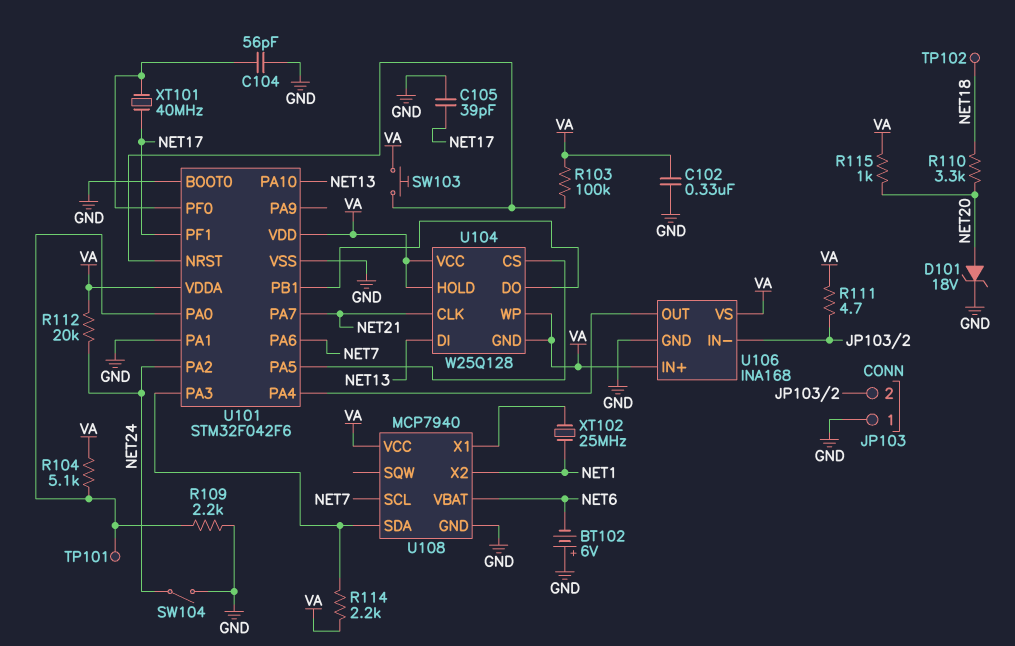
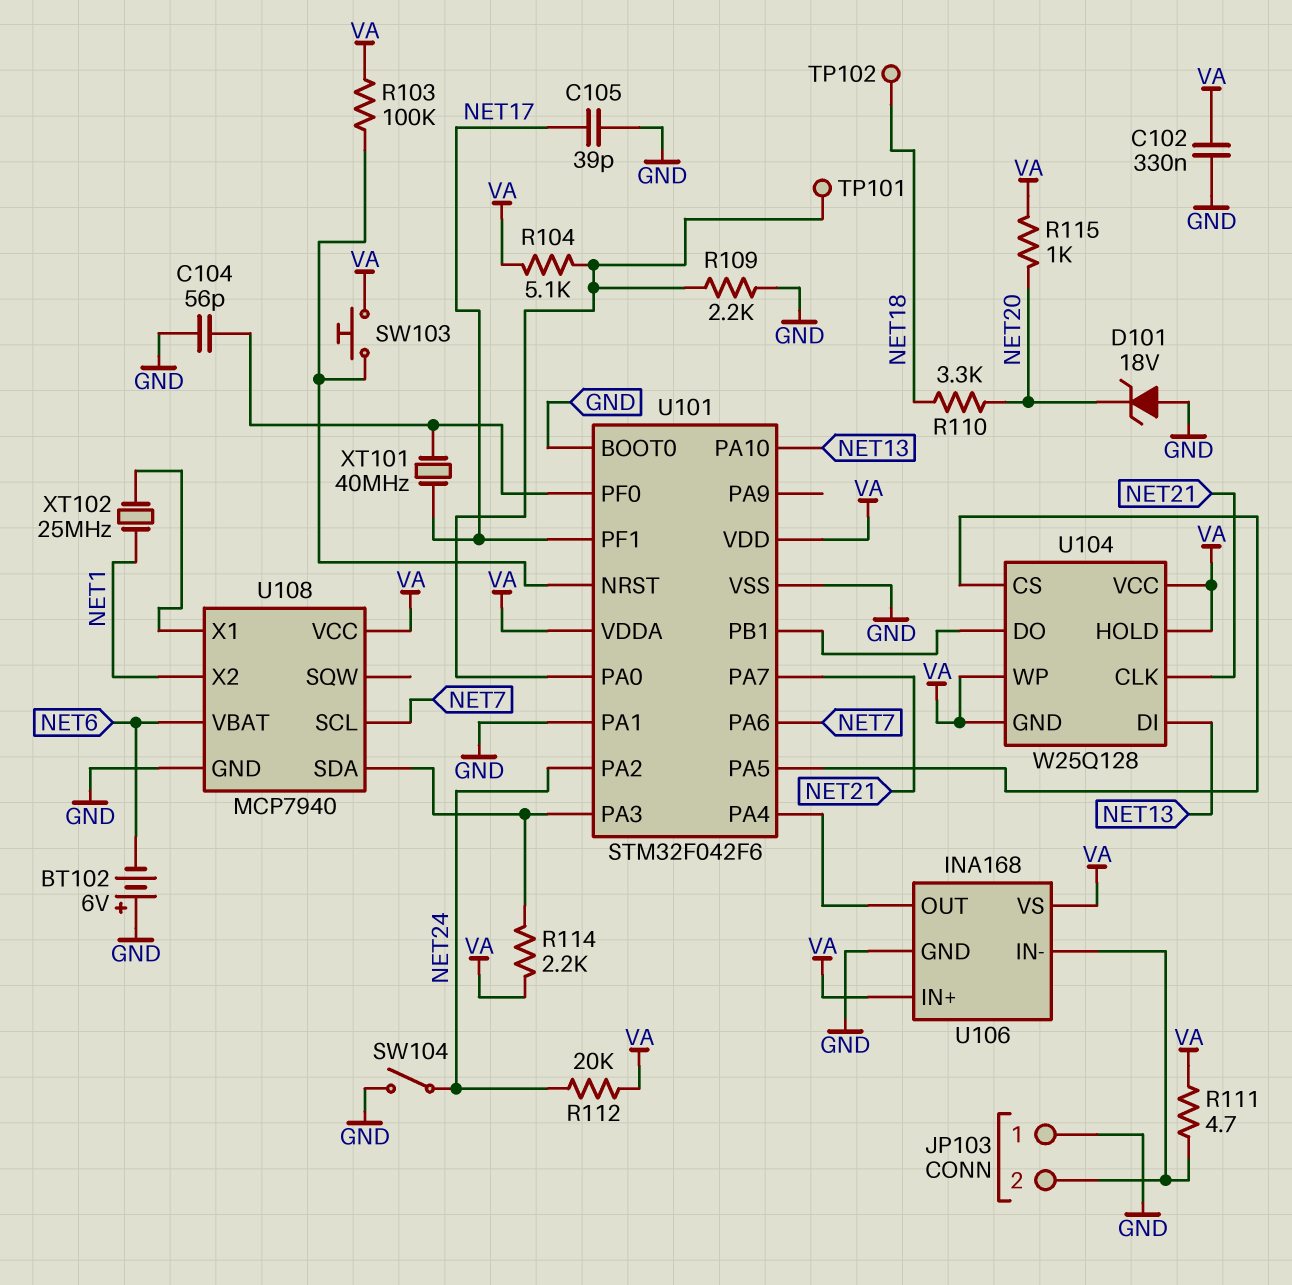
D101: zener 18V (A NET20, K GND) -> zener 18V (A GND, K NET20)

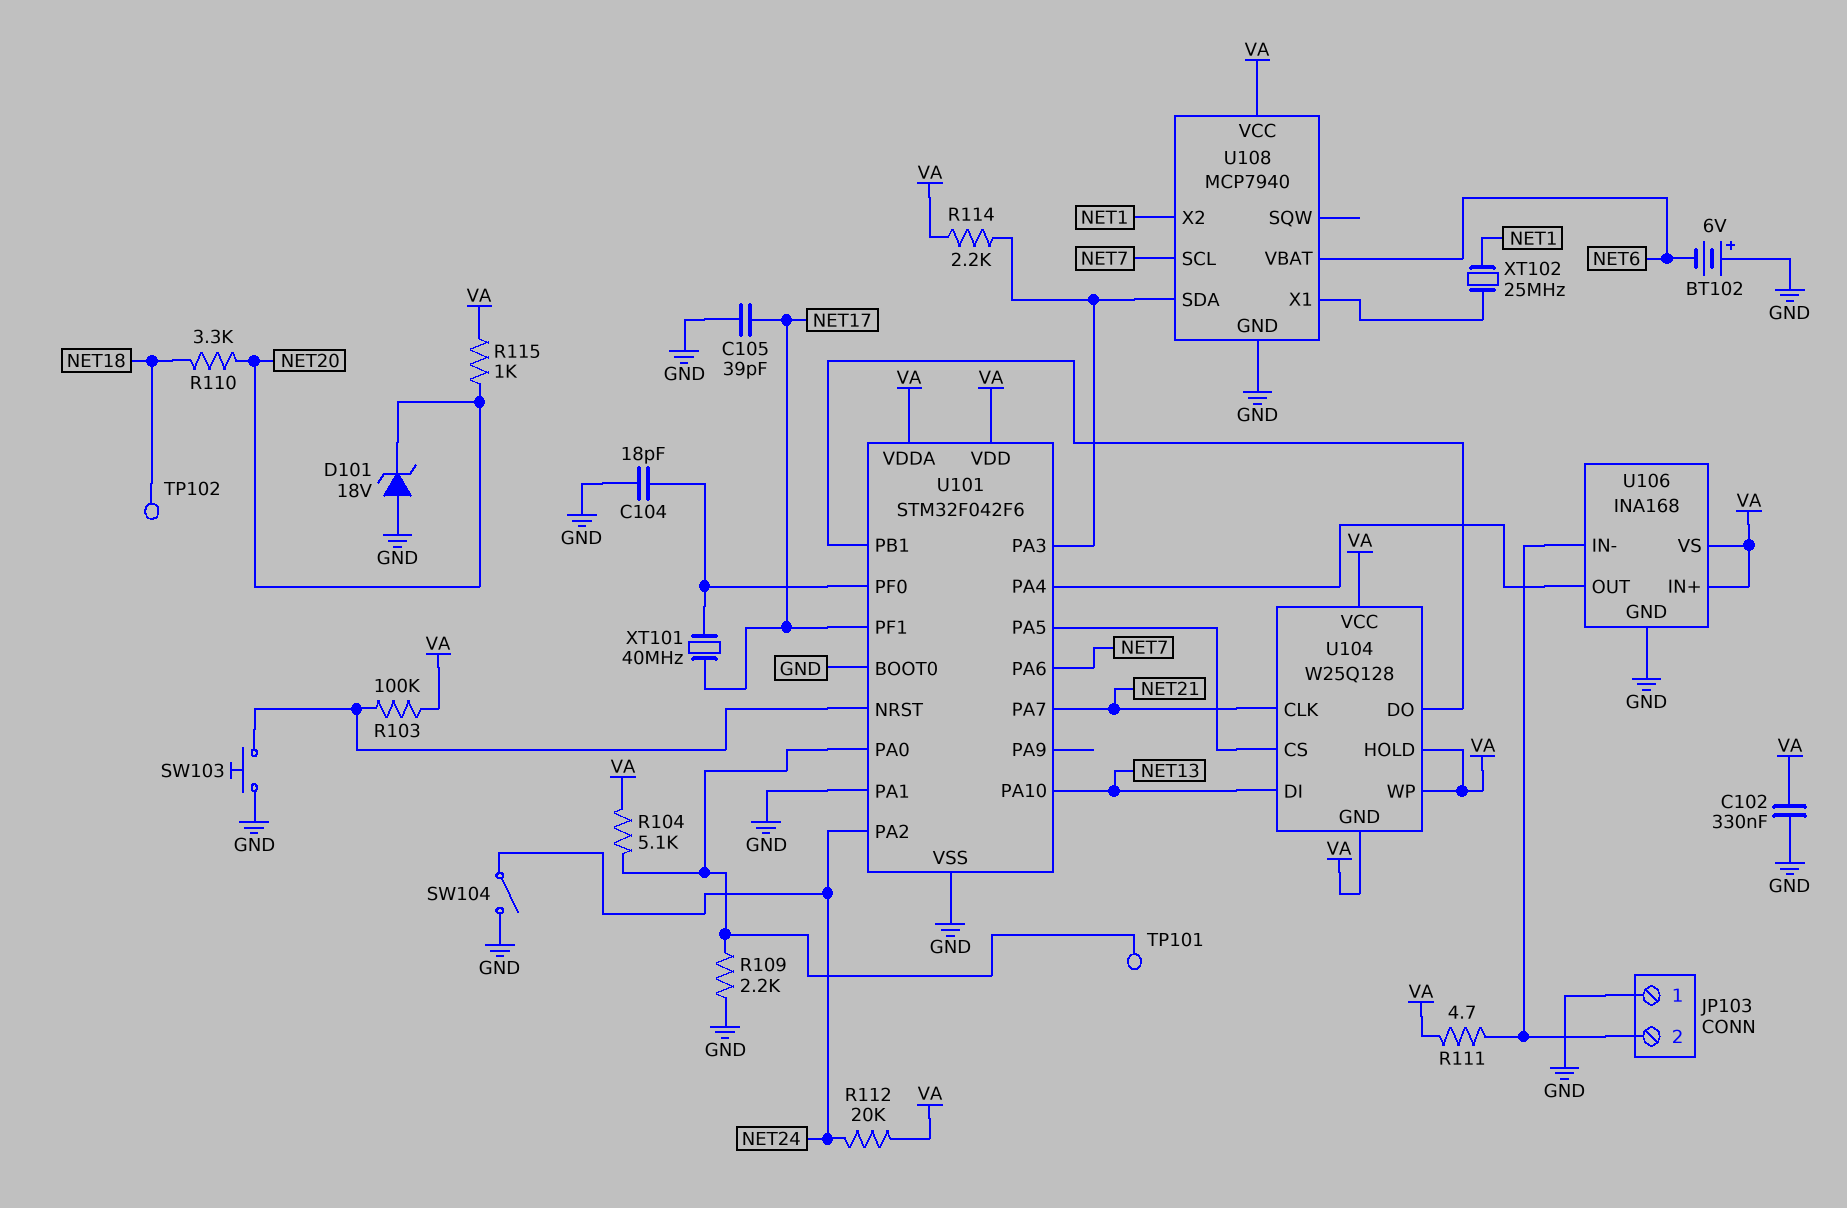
C104: 56pF (GND, U101/PF0) -> 18pF (GND, U101/PF0)
SW103: button (U101/NRST, VA) -> button (GND, U101/NRST)

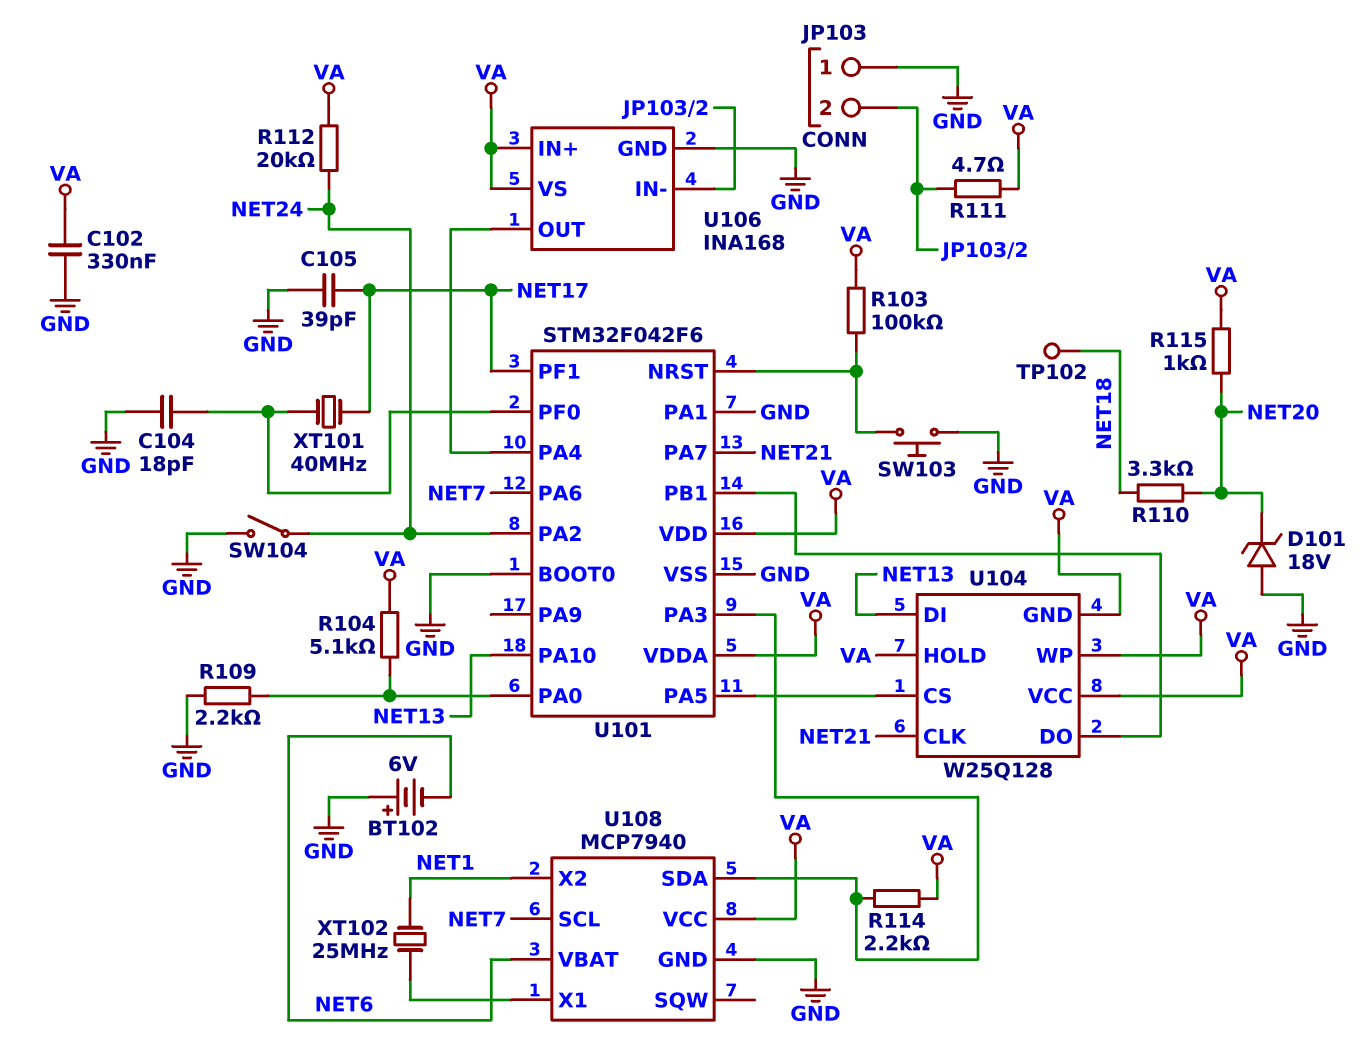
TP101: test point (U101/PA0) -> none

